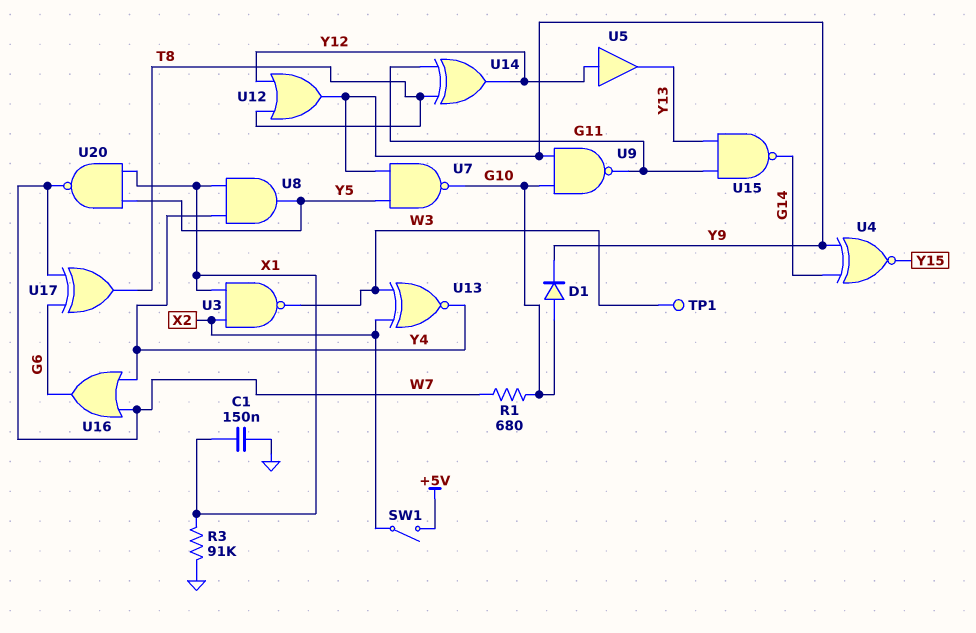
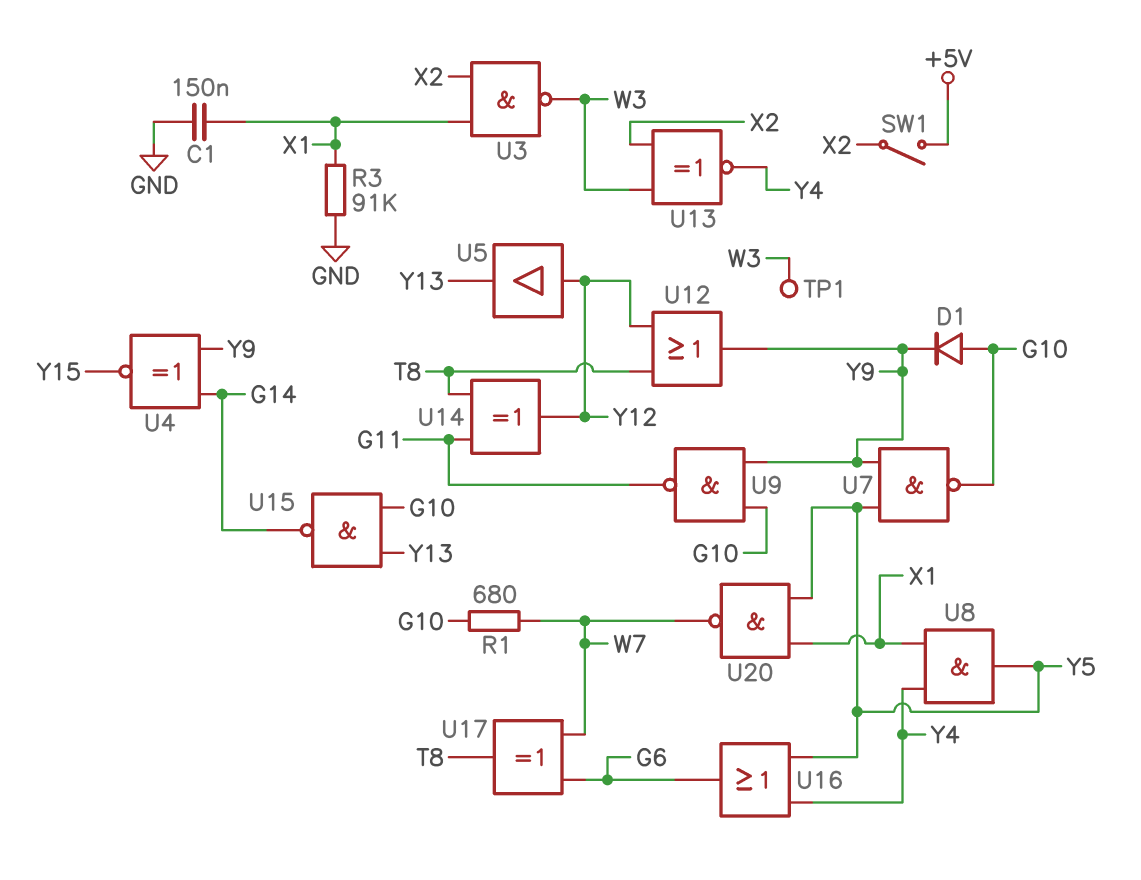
U15: NAND (in G11, in Y13, out G14) -> NAND (in G10, in Y13, out G14)
U16: OR (in W7, in Y4, out G6) -> OR (in Y4, in Y5, out G6)

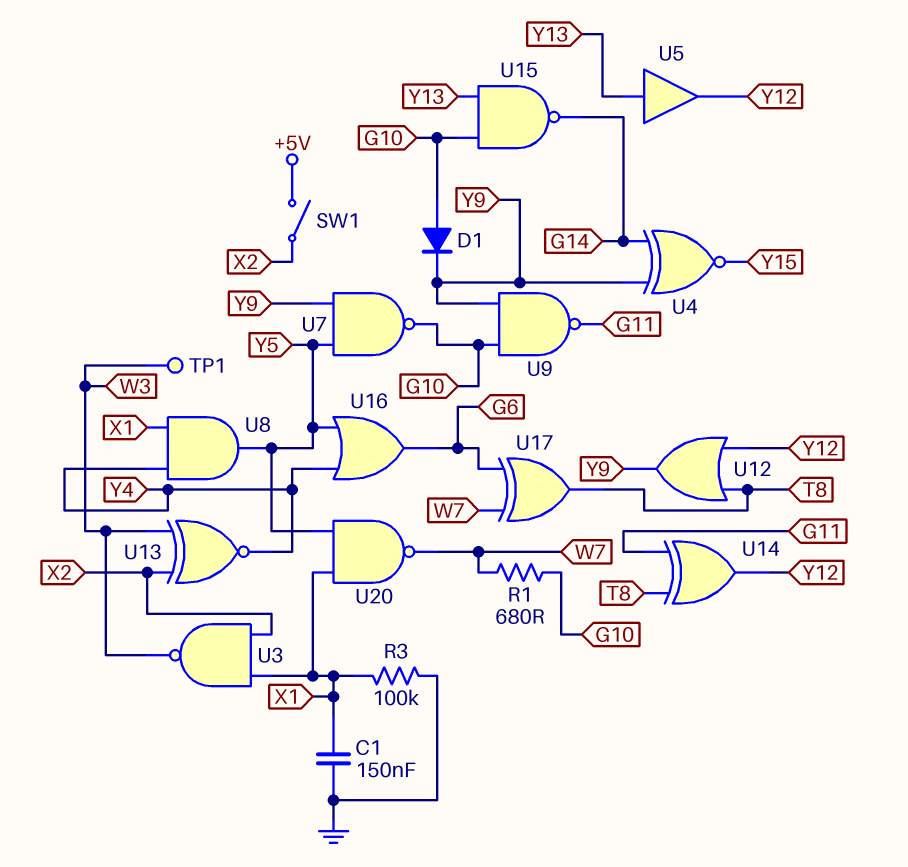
R3: 91k (GND, X1) -> 100k (GND, X1)
U5: buffer (in Y12, out Y13) -> buffer (in Y13, out Y12)

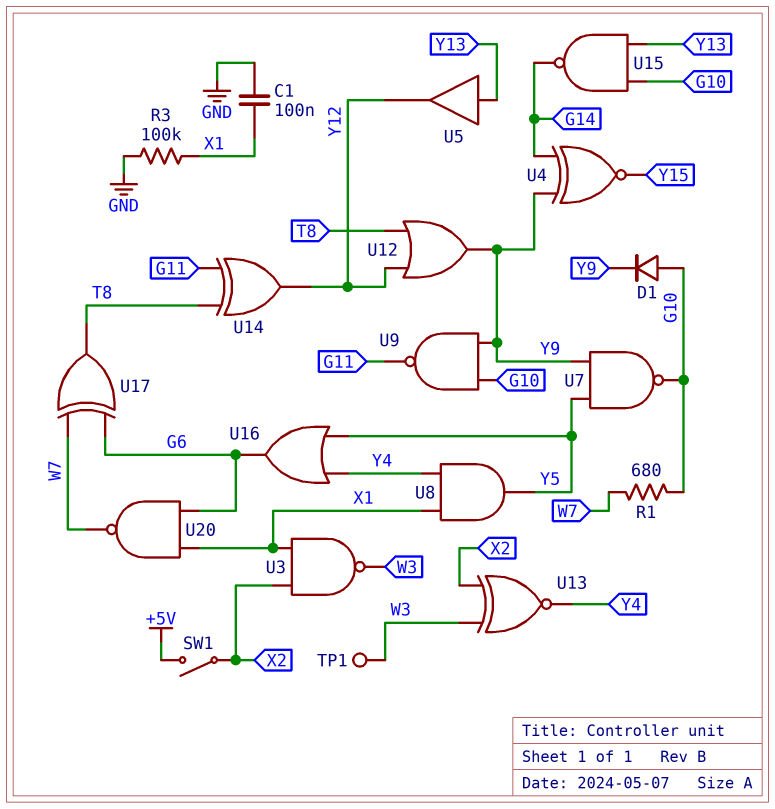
C1: 150nF (GND, X1) -> 100nF (GND, X1)
U20: NAND (in X1, in Y5, out W7) -> NAND (in G6, in X1, out W7)

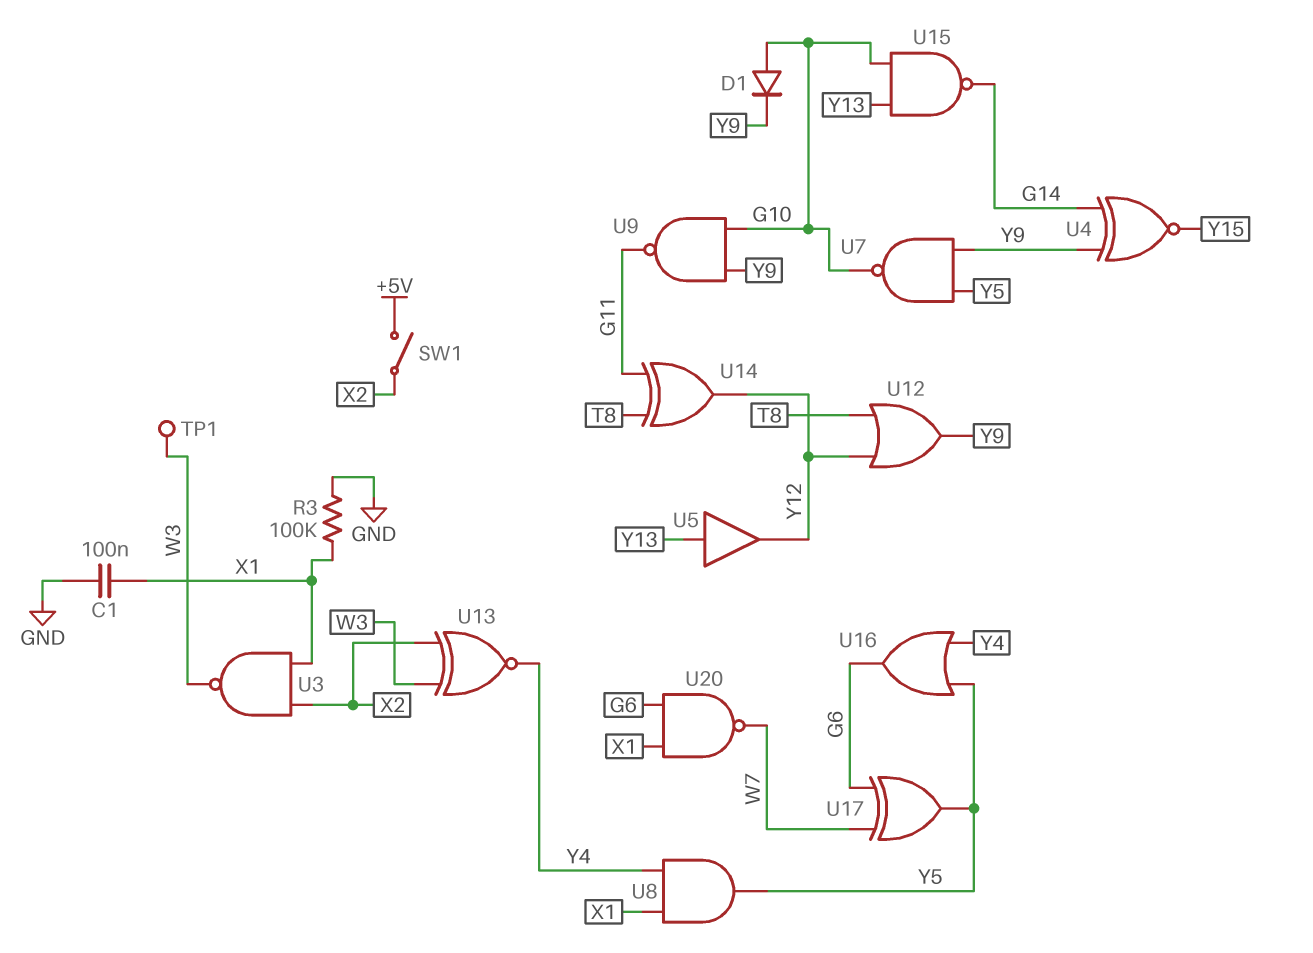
R1: 680 (G10, W7) -> none
U17: XOR (in G6, in W7, out T8) -> XOR (in G6, in W7, out Y5)

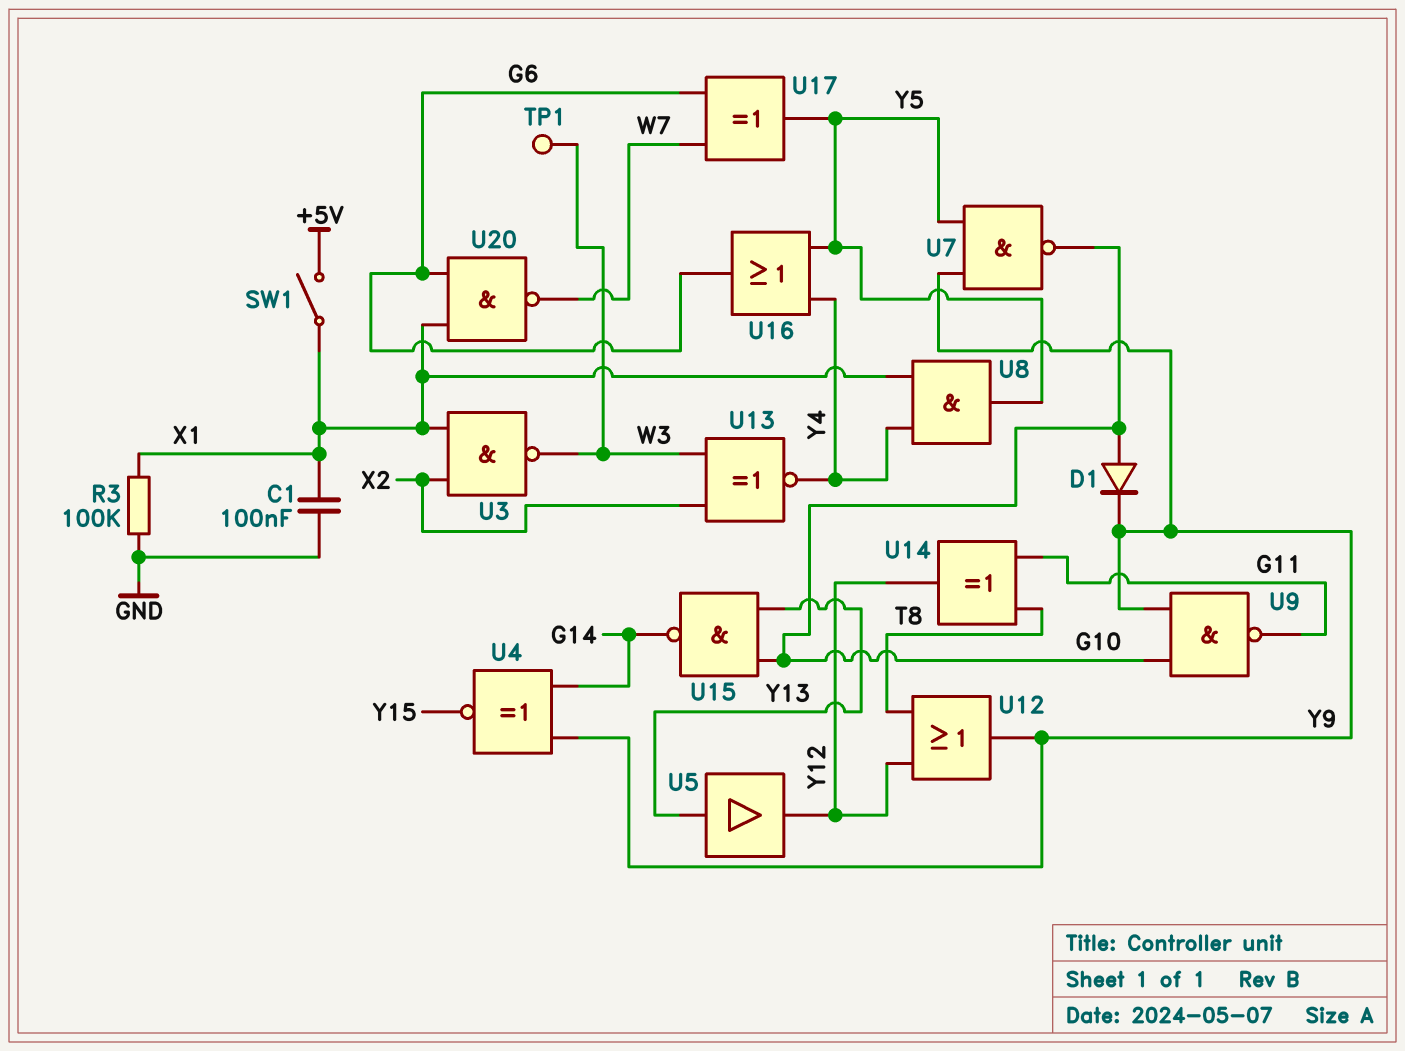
SW1: switch (+5V, X2) -> switch (+5V, X1)

